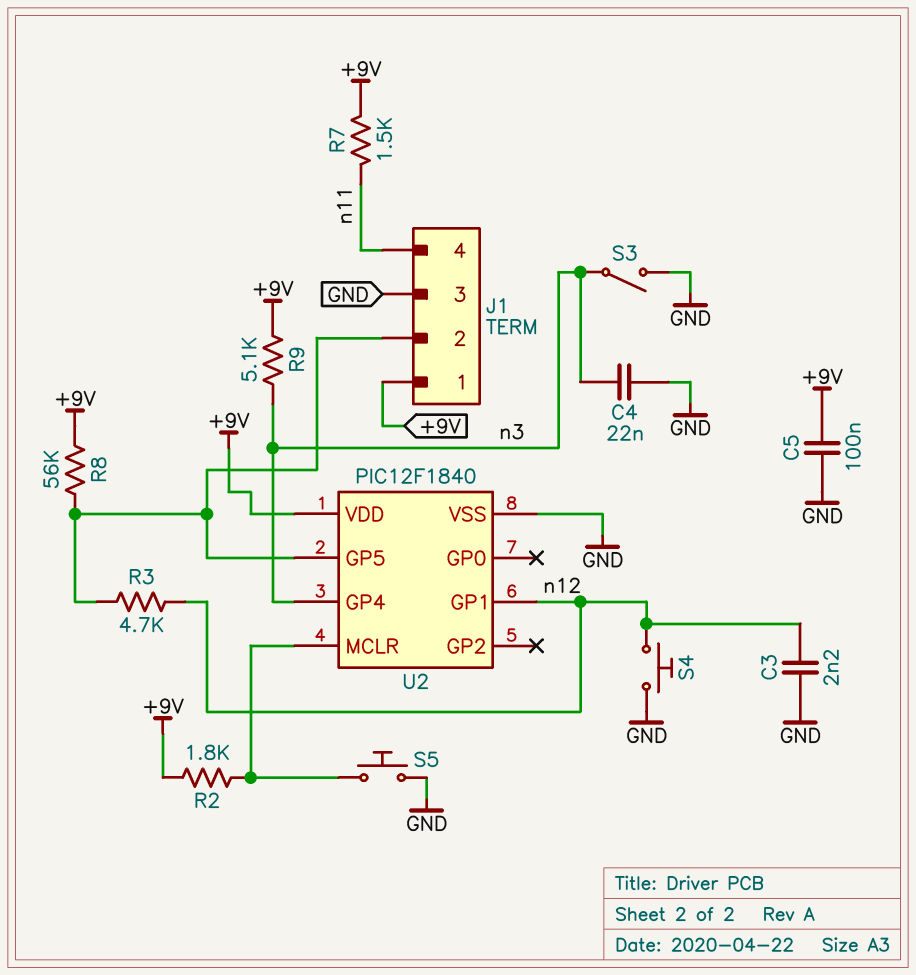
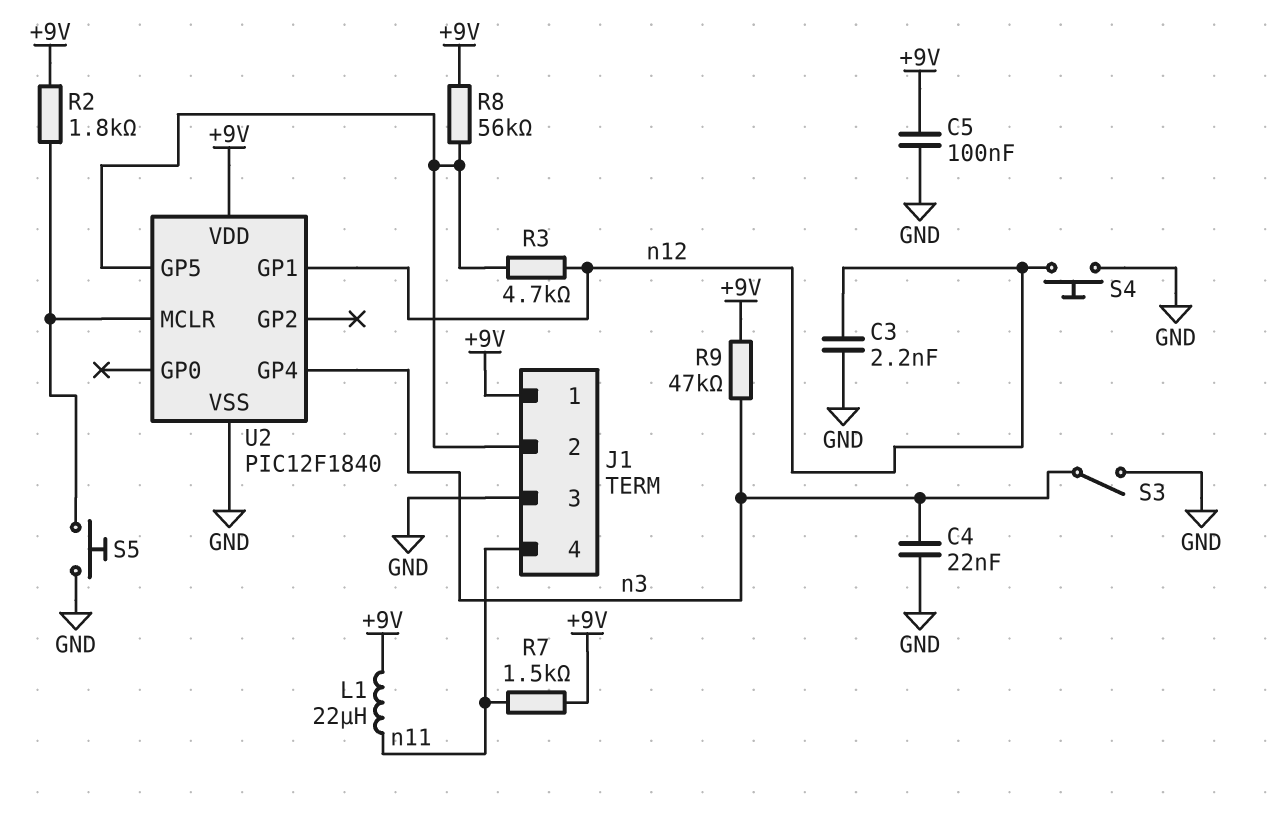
L1: none -> 22uH (+9V, n11)
R9: 5.1k (+9V, n3) -> 47k (+9V, n3)

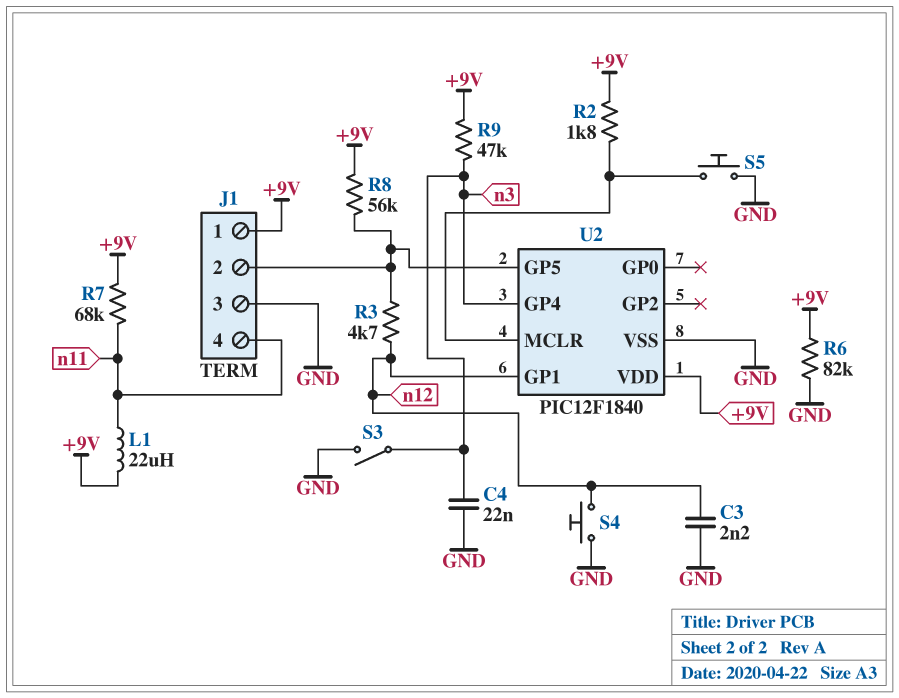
C5: 100nF (+9V, GND) -> none
R6: none -> 82k (+9V, GND)
R7: 1.5k (+9V, n11) -> 68k (+9V, n11)

